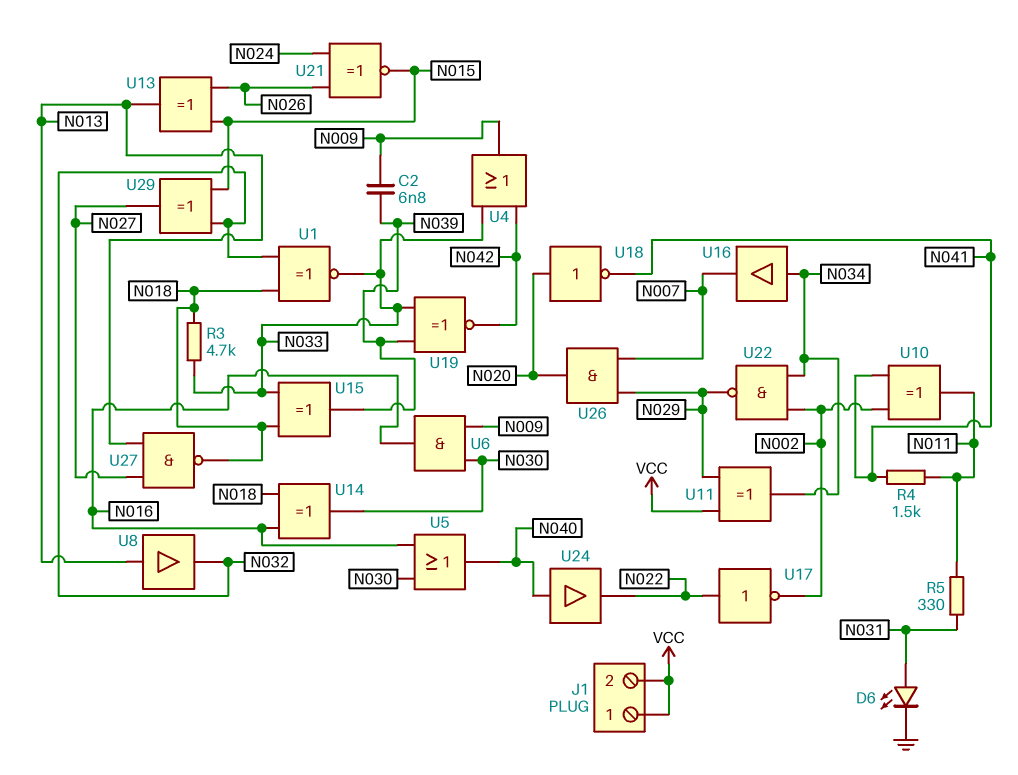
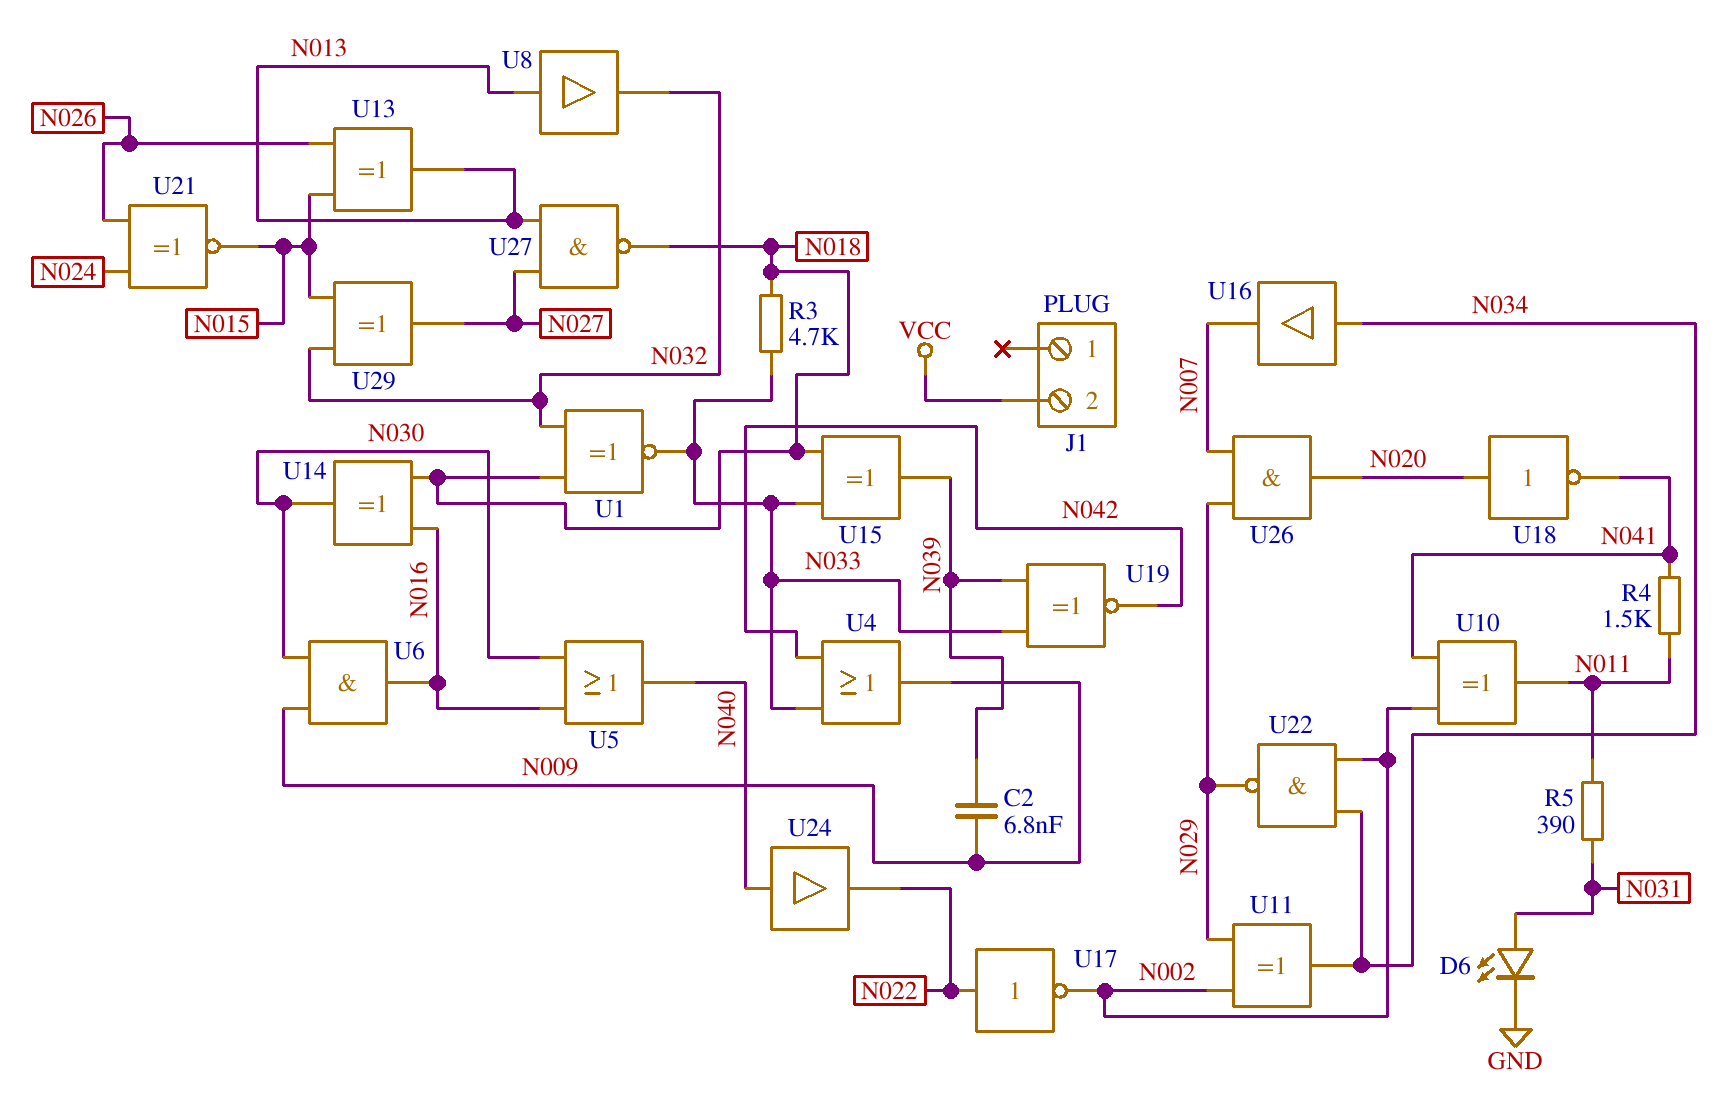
J1 pin 1: VCC -> none
R5: 330 (N011, N031) -> 390 (N011, N031)
U11: XOR (in N029, in VCC, out N034) -> XOR (in N002, in N029, out N034)

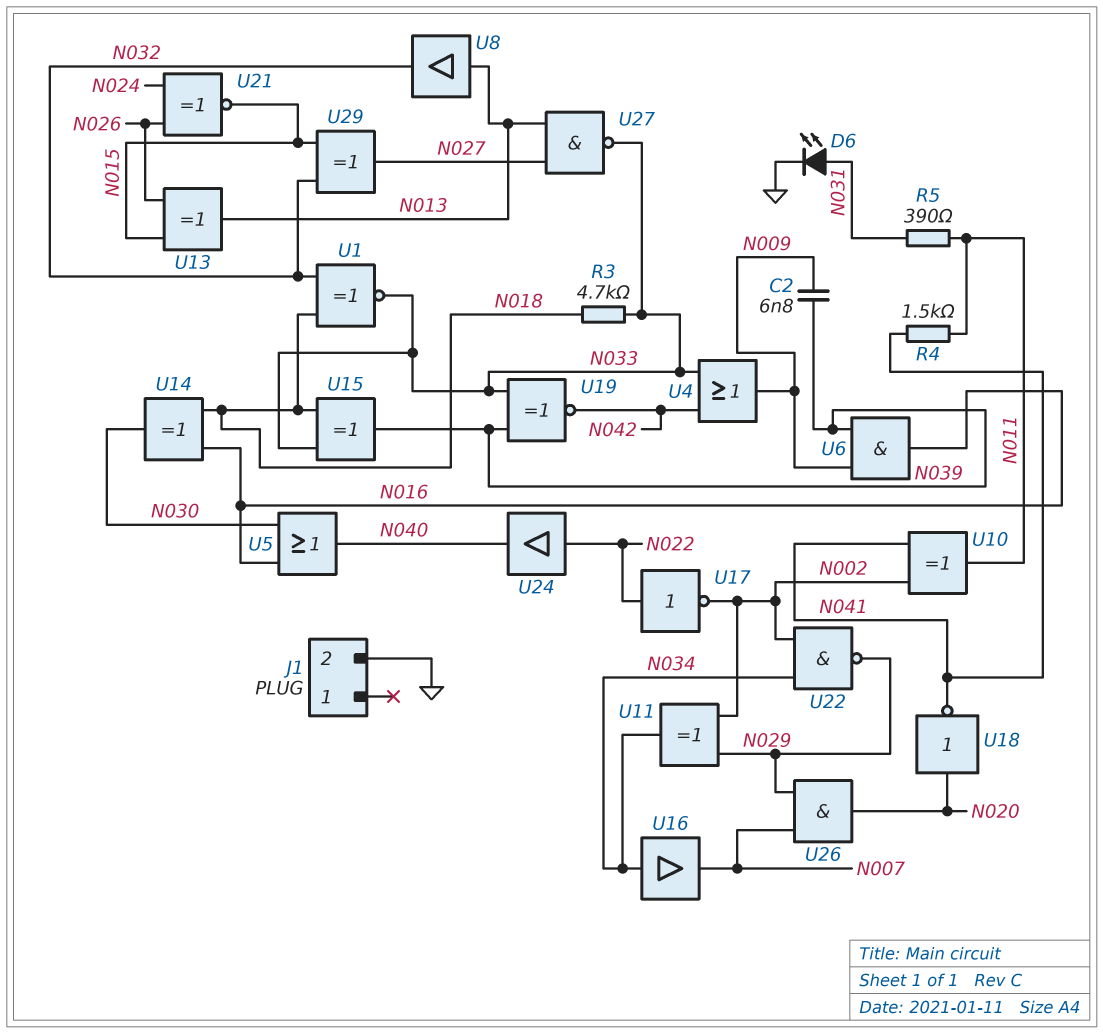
J1 pin 2: VCC -> GND
U6: AND (in N009, in N030, out N016) -> AND (in N009, in N039, out N016)
U24: buffer (in N040, out N022) -> buffer (in N022, out N040)
U27: NAND (in N013, in N027, out N018) -> NAND (in N013, in N027, out N033)

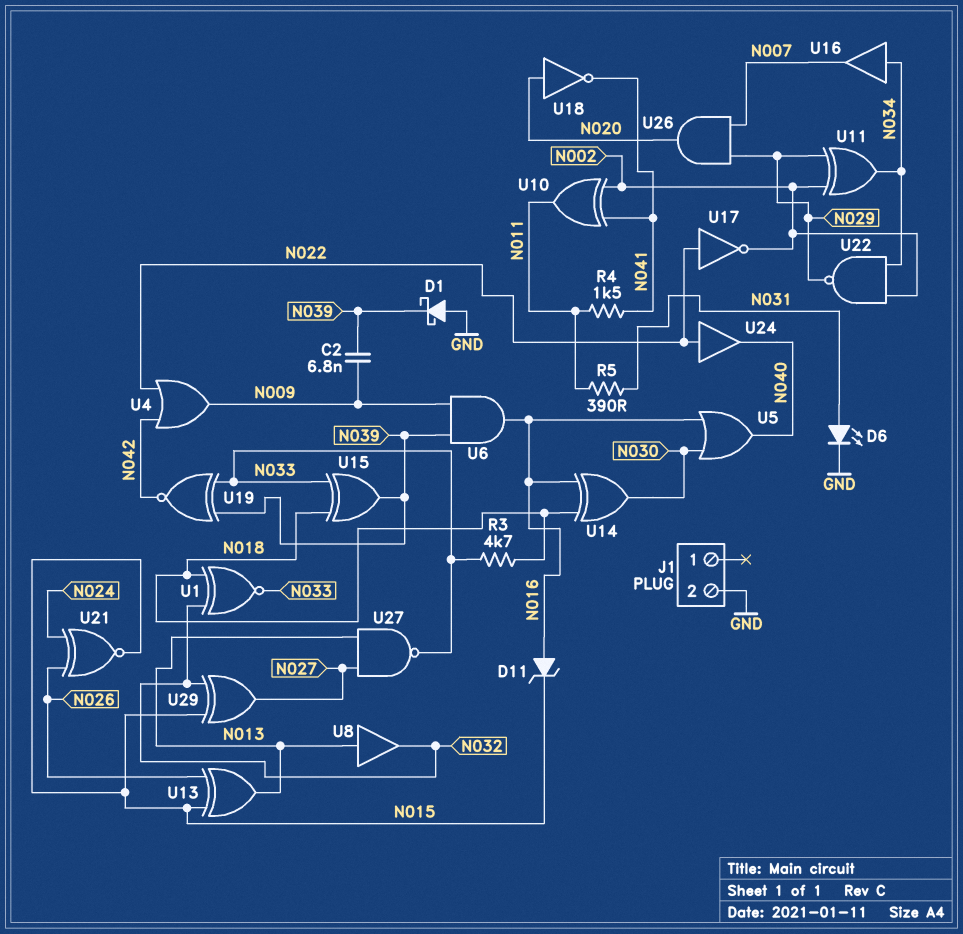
D1: none -> schottky (A GND, K N039)
D11: none -> zener (A N016, K N015)
U4: OR (in N033, in N042, out N009) -> OR (in N022, in N042, out N009)

